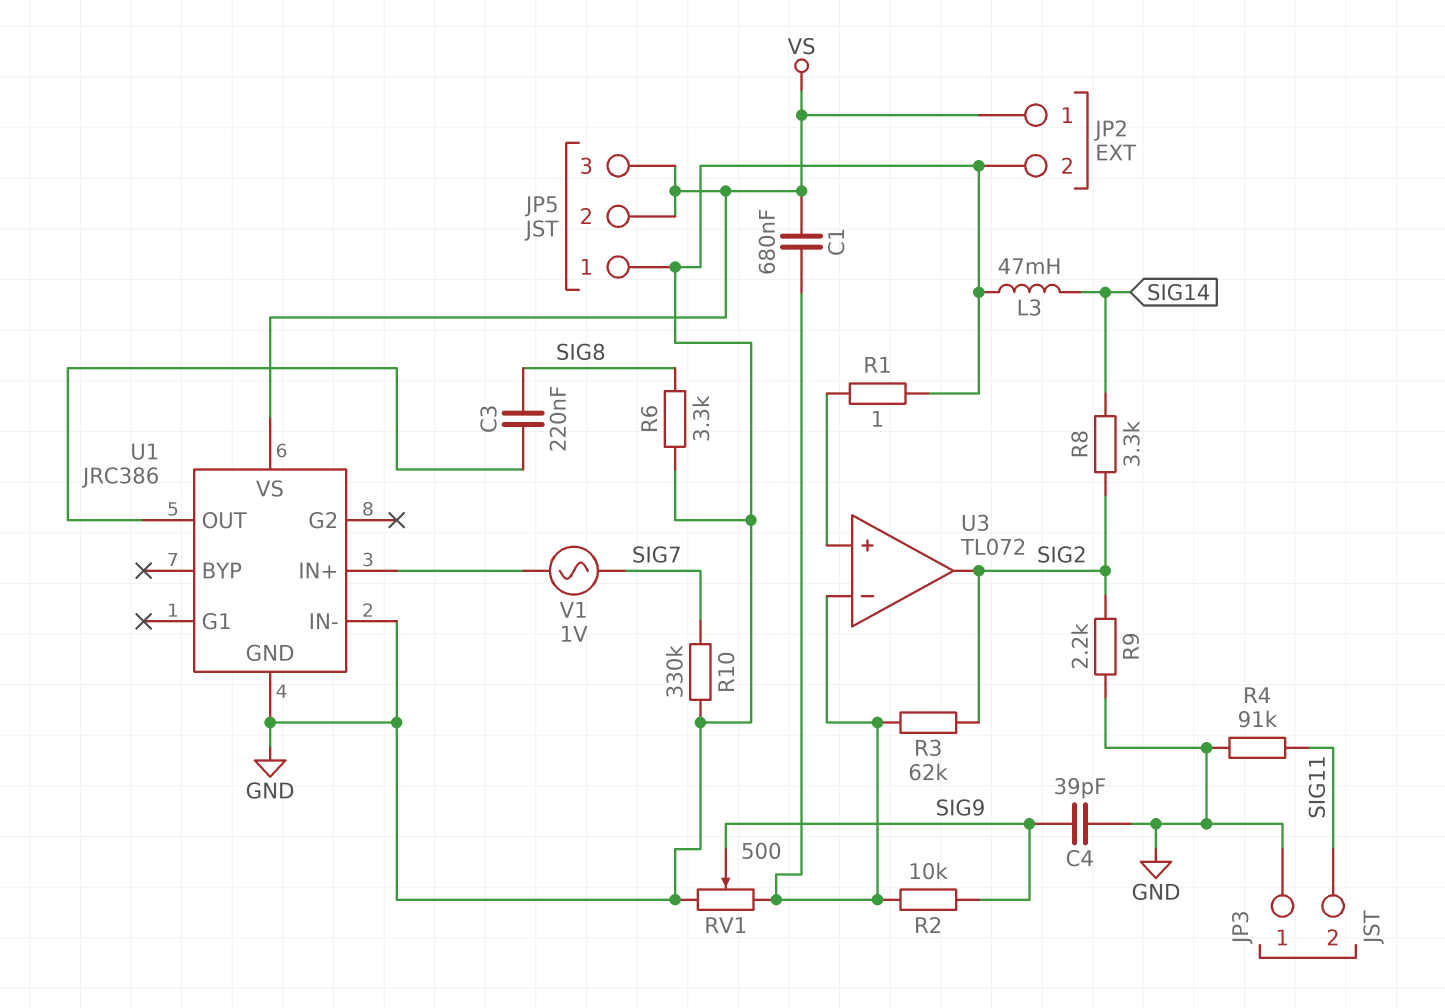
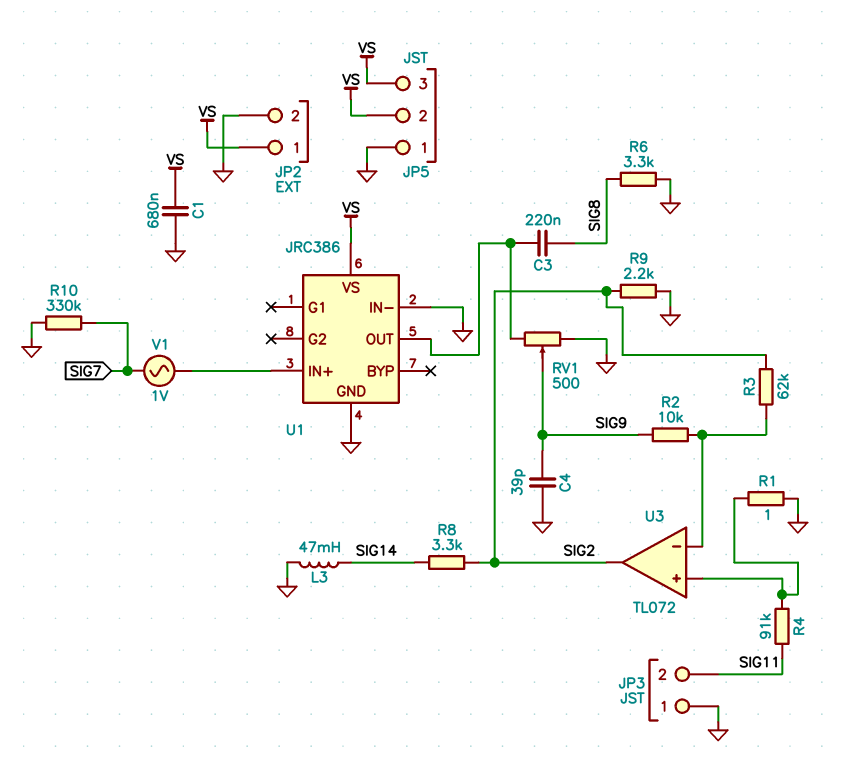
C1: 680nF (U3/in-, VS) -> 680nF (GND, VS)
R4: 91k (GND, SIG11) -> 91k (SIG11, U3/in+)
RV1: 500 (GND, U3/in-, wiper SIG9) -> 500 (GND, U1/OUT, wiper SIG9)

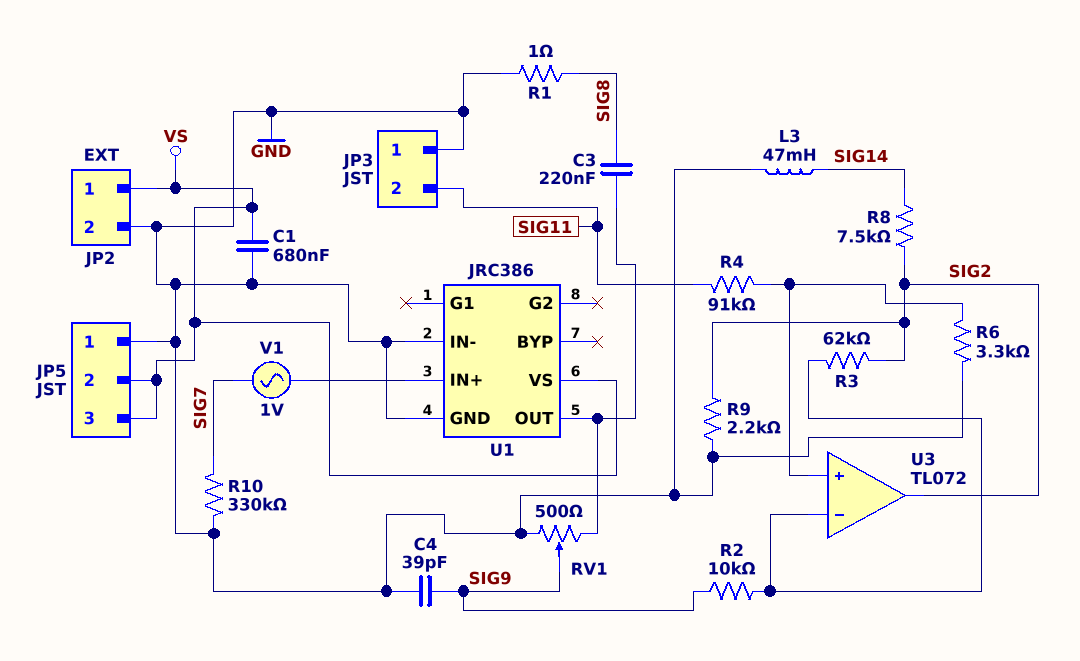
R1: 1 (GND, U3/in+) -> 1 (GND, SIG8)
R6: 3.3k (GND, SIG8) -> 3.3k (GND, U3/in+)
R8: 3.3k (SIG2, SIG14) -> 7.5k (SIG2, SIG14)

